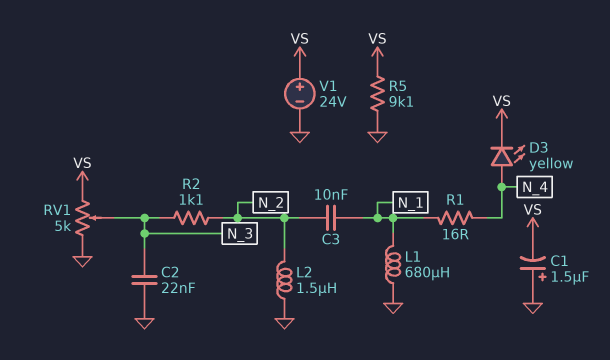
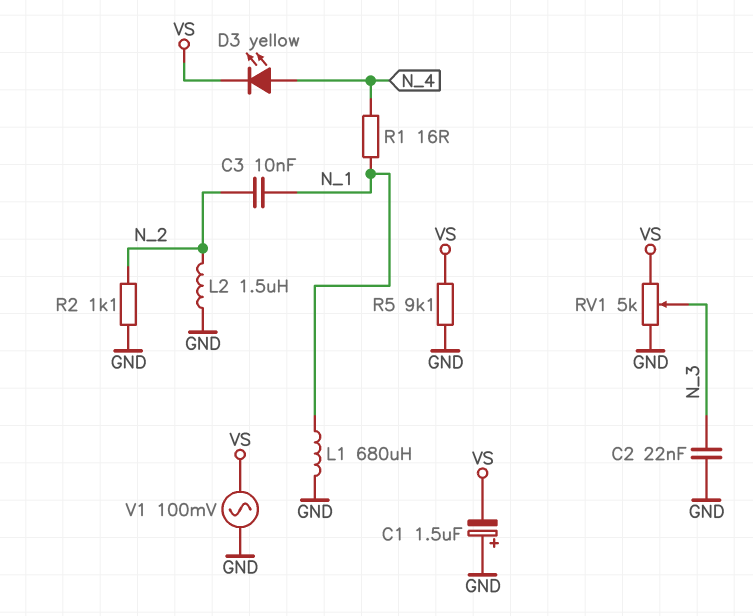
R2: 1.1k (N_2, N_3) -> 1.1k (GND, N_2)
V1: 24V (plus VS, minus GND) -> AC 100mV (GND, VS)

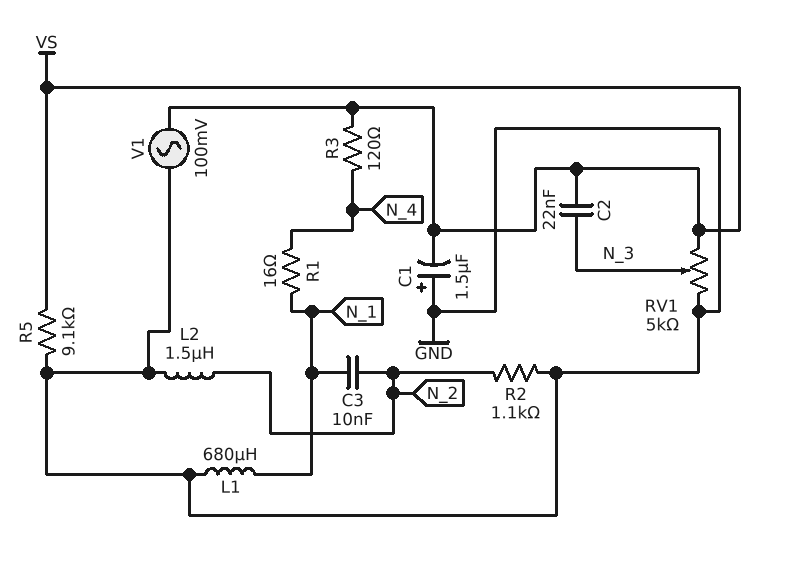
C2: 22nF (GND, N_3) -> 22nF (N_3, VS)
D3: LED yellow (A N_4, K VS) -> none
R3: none -> 120 (N_4, VS)

